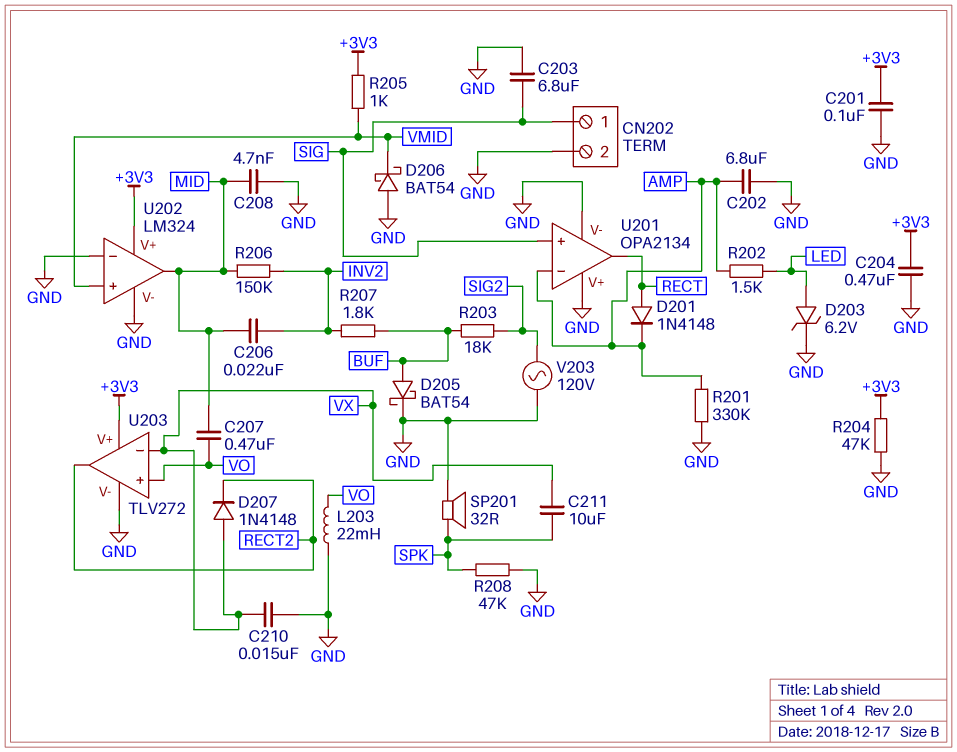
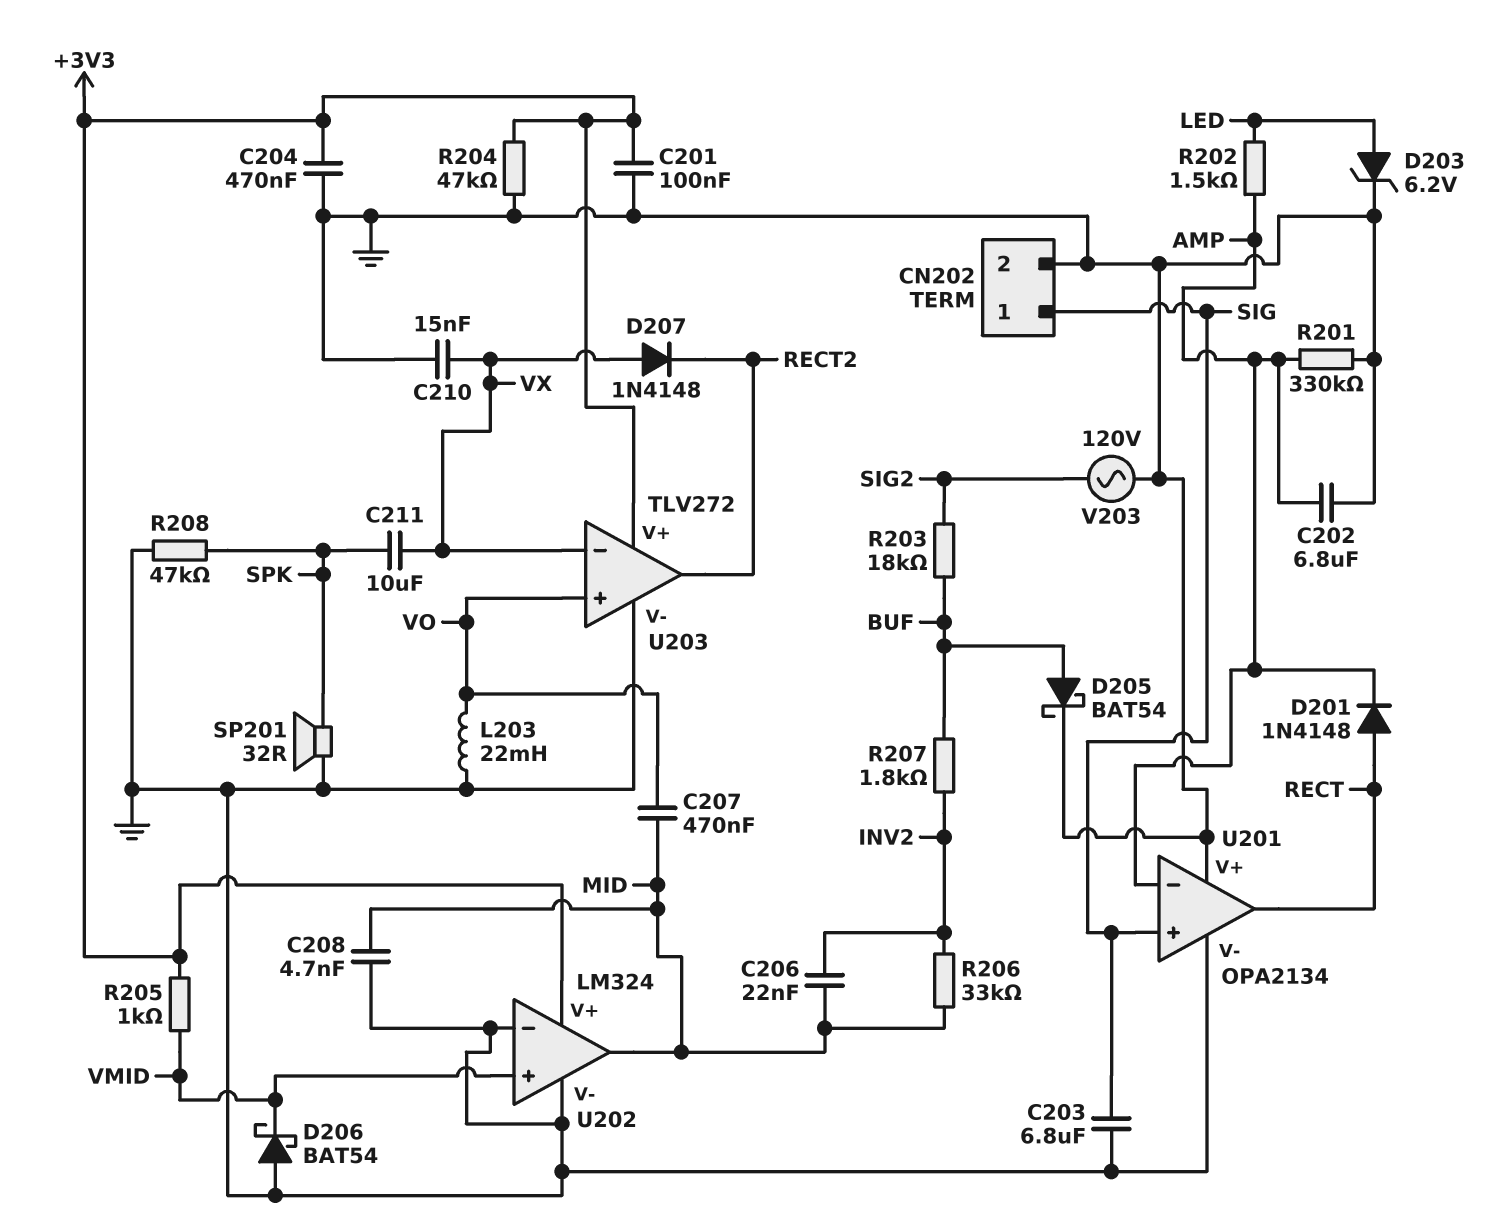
R206: 150k (INV2, MID) -> 33k (INV2, MID)

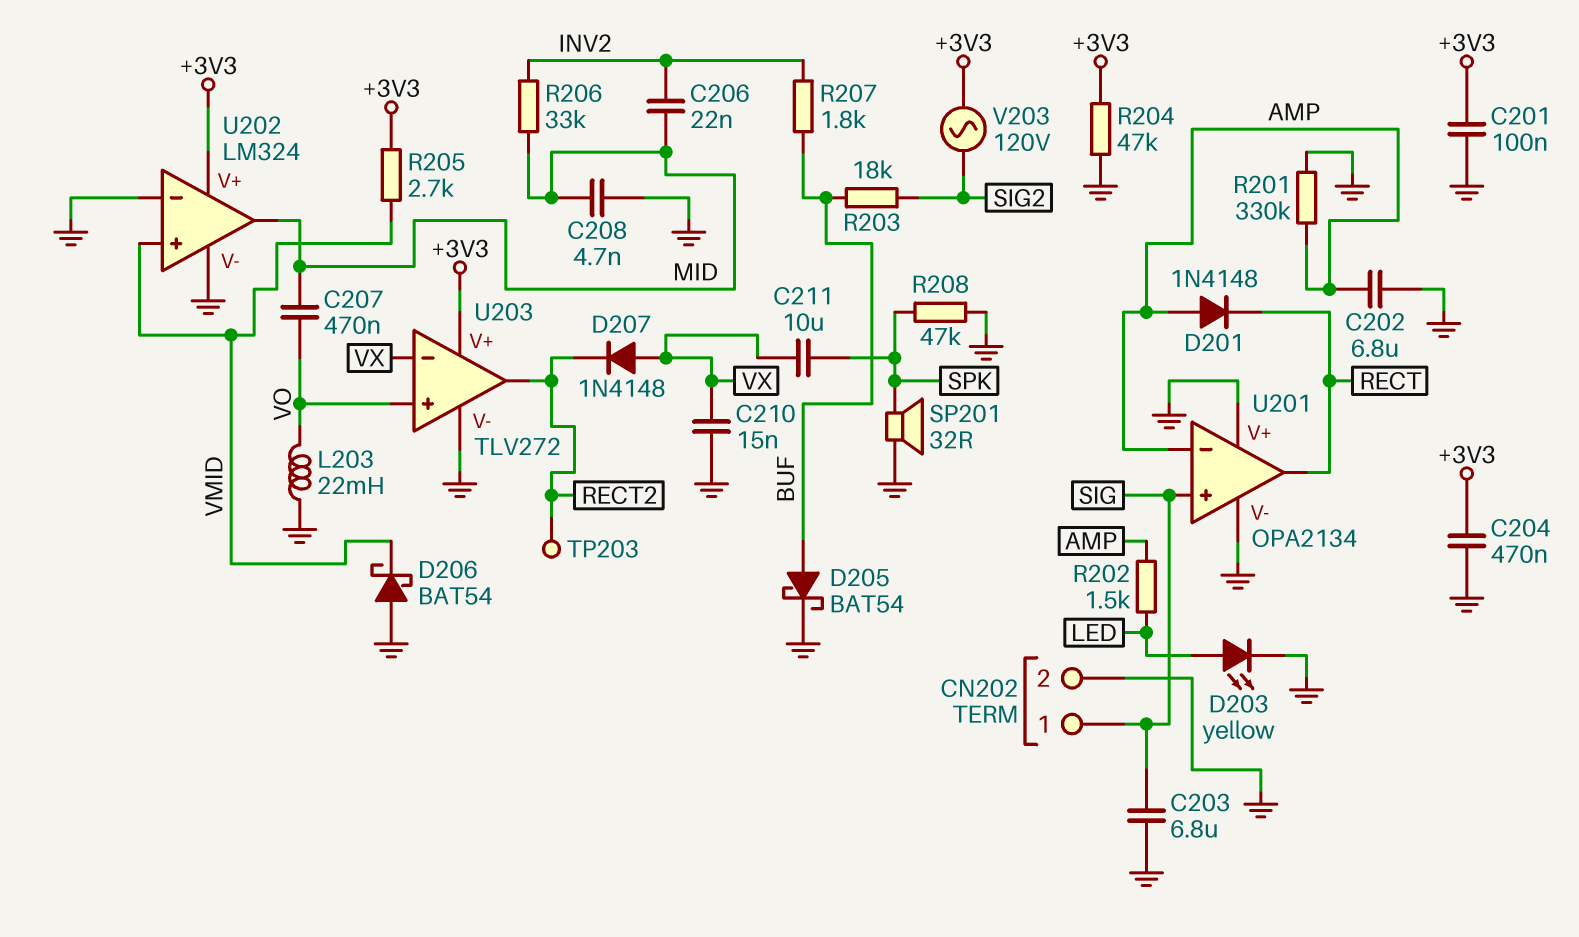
D201: diode 1N4148 (A RECT, K AMP) -> diode 1N4148 (A AMP, K RECT)
D203: zener 6.2V (A LED, K GND) -> LED yellow (A LED, K GND)
R205: 1k (+3V3, VMID) -> 2.7k (+3V3, VMID)
TP203: none -> test point (RECT2)
V203: AC 120V (GND, SIG2) -> AC 120V (+3V3, SIG2)

